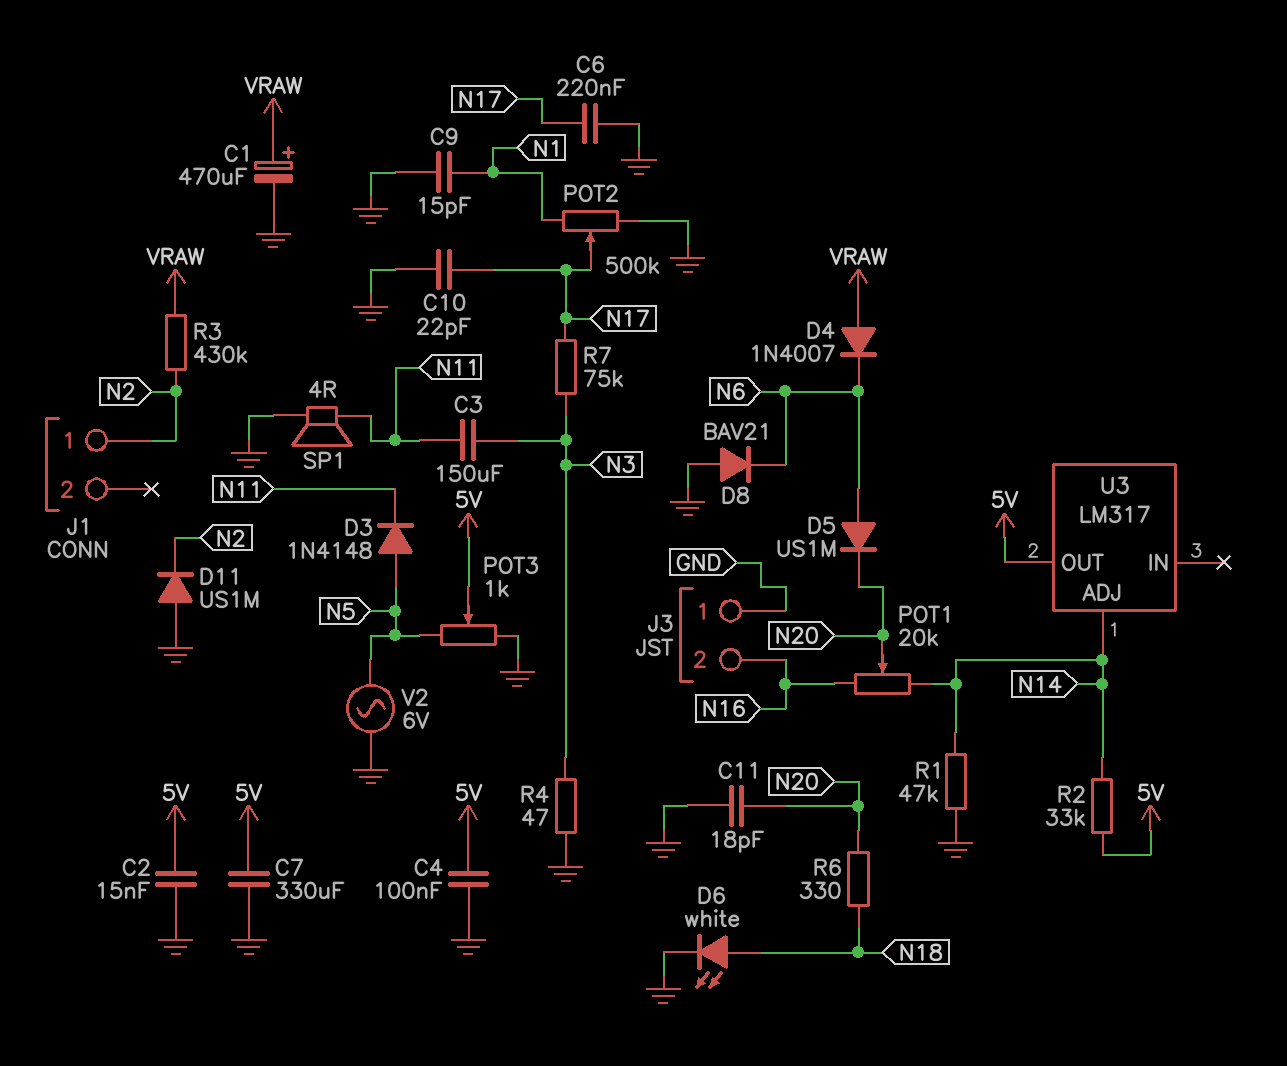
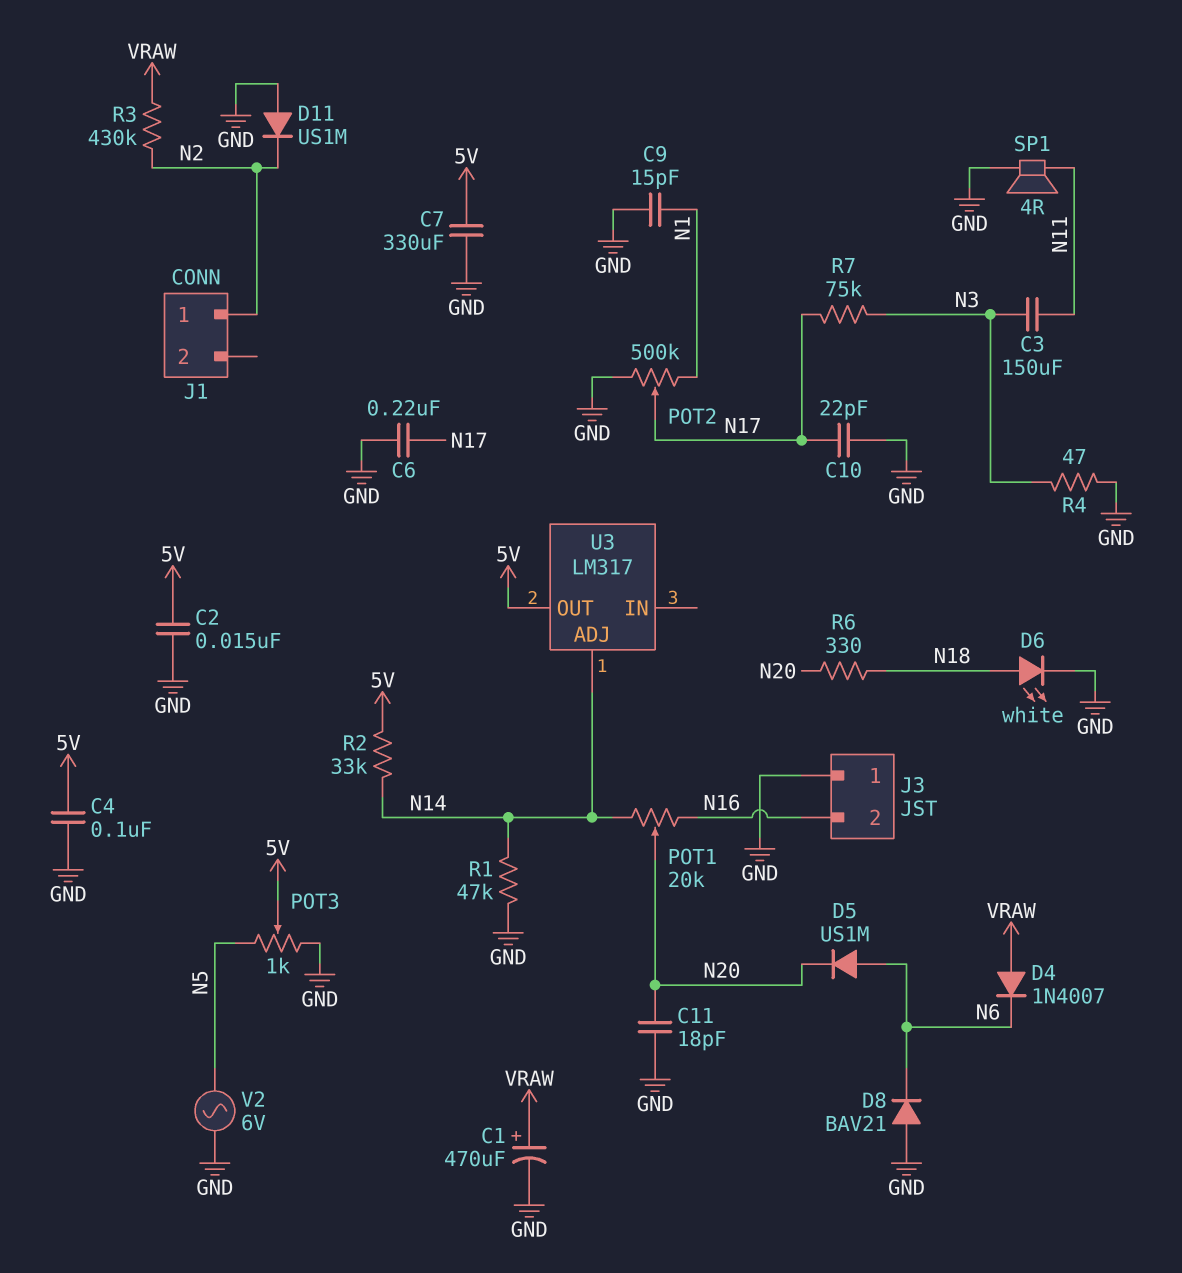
D3: diode 1N4148 (A N5, K N11) -> none

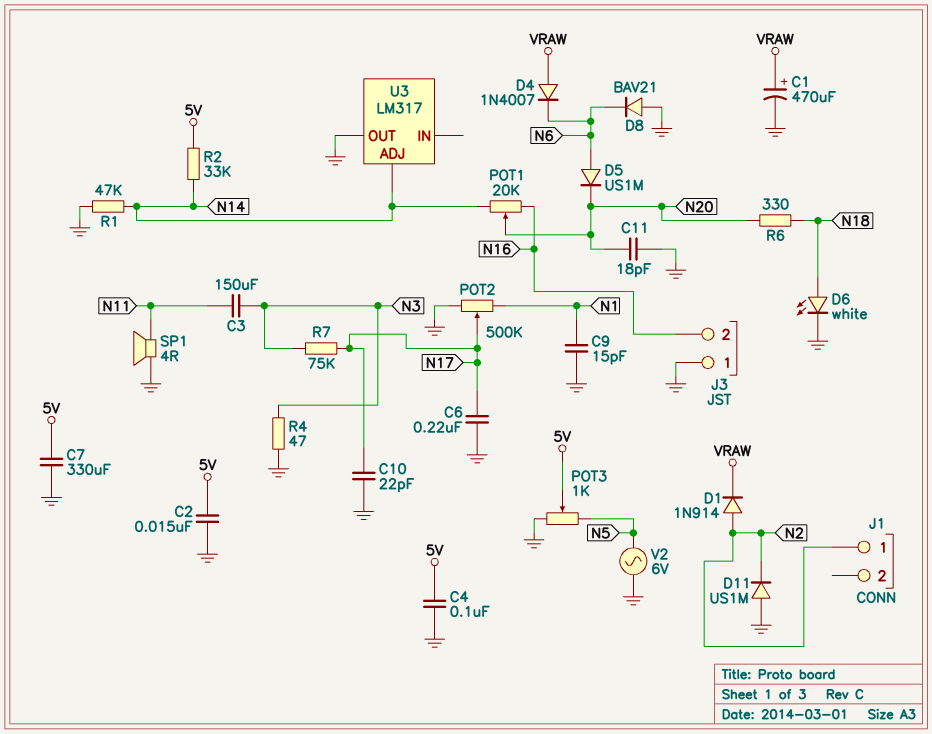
D1: none -> diode 1N914 (A N2, K VRAW)
R3: 430k (N2, VRAW) -> none
U3 pin OUT: 5V -> GND

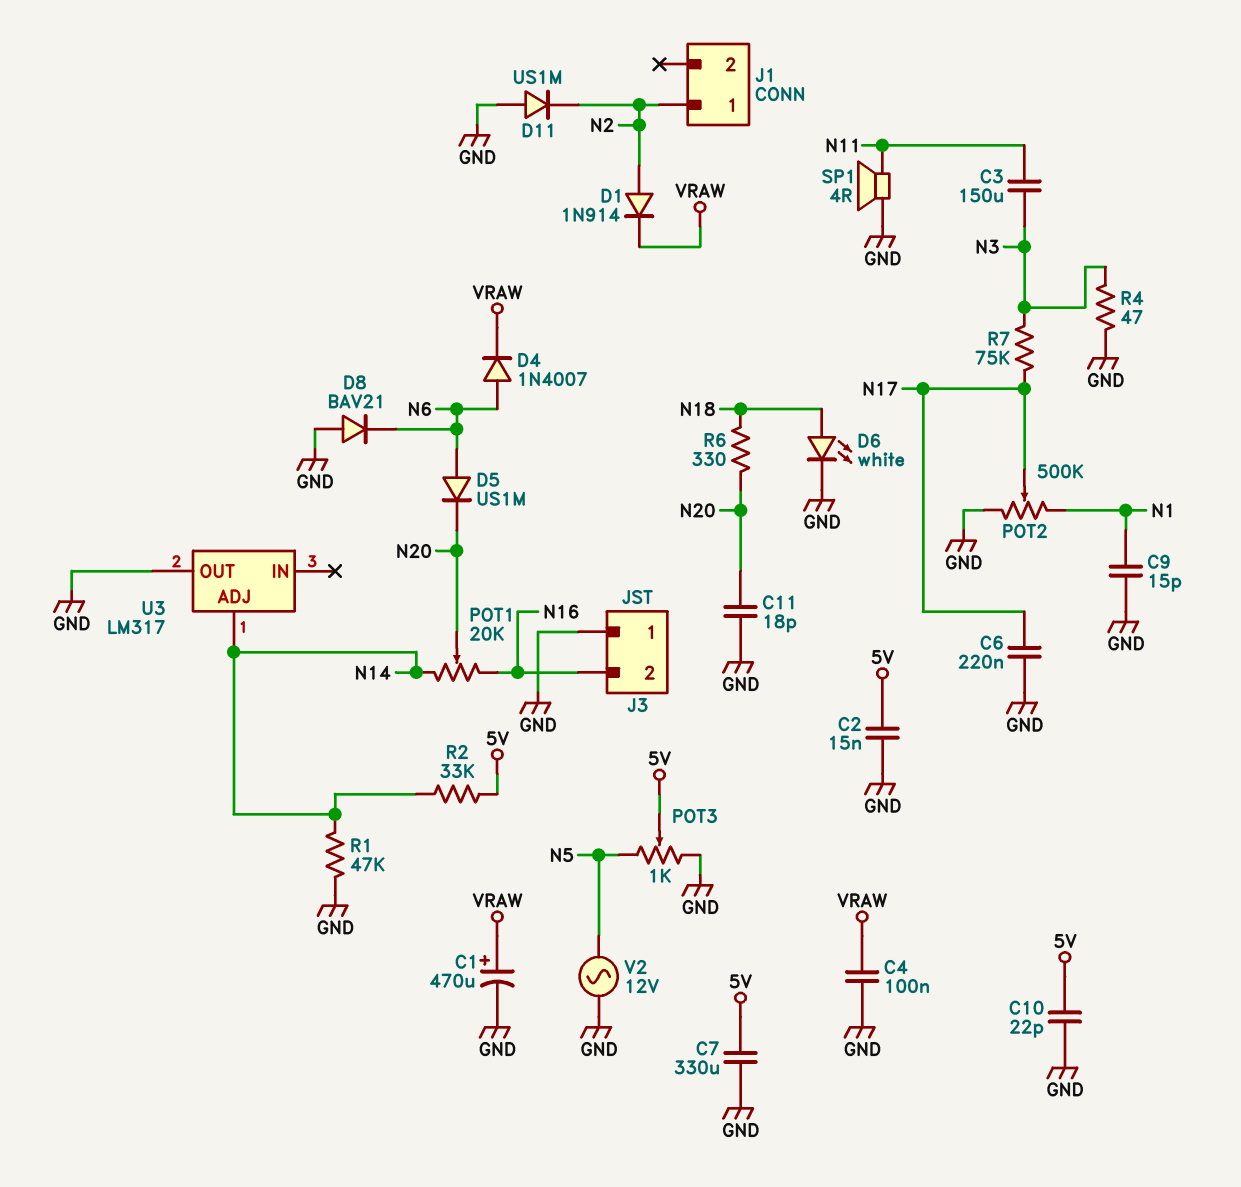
C4: 100nF (5V, GND) -> 100nF (GND, VRAW)
C10: 22pF (GND, N17) -> 22pF (5V, GND)
D4: diode 1N4007 (A VRAW, K N6) -> diode 1N4007 (A N6, K VRAW)
V2: AC 6V (GND, N5) -> AC 12V (GND, N5)

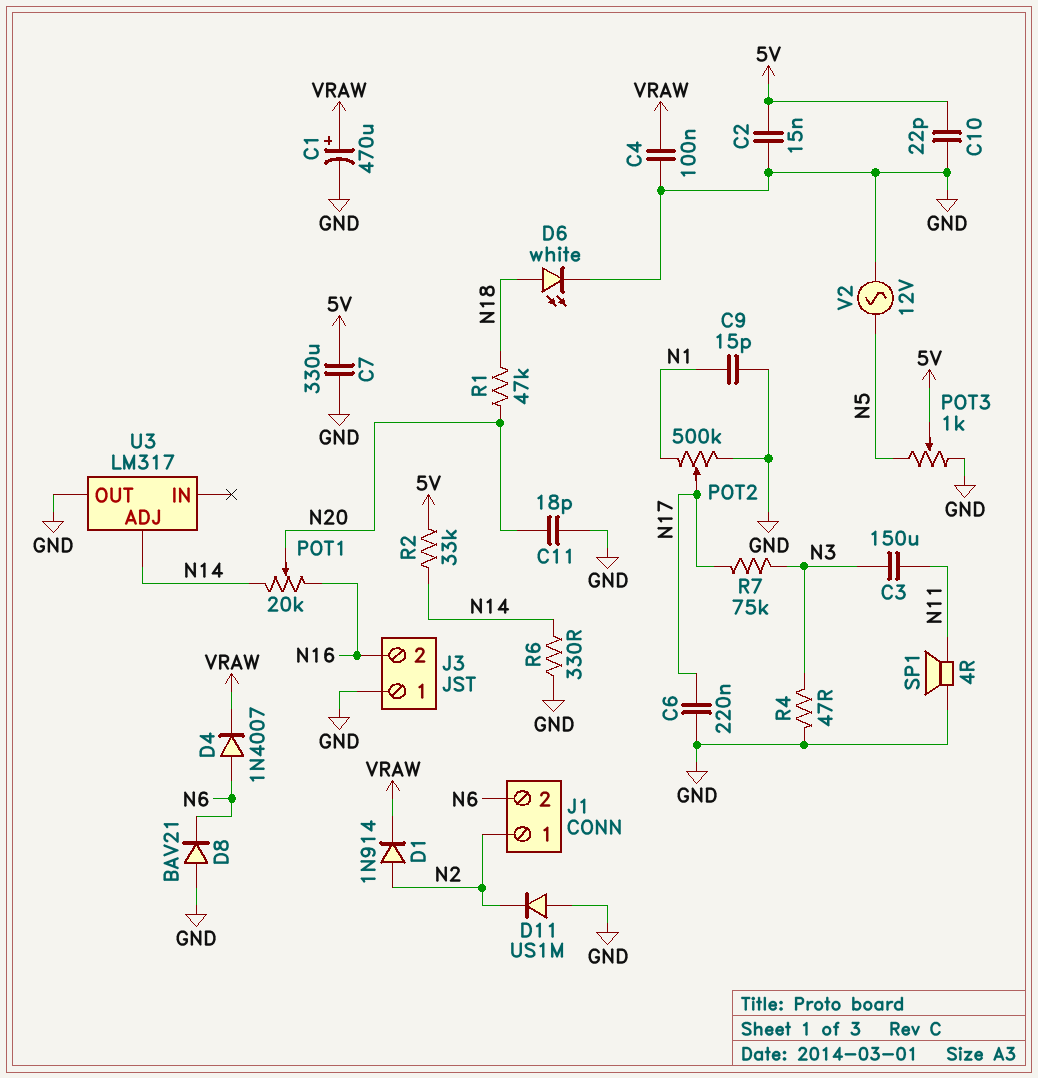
D5: diode US1M (A N6, K N20) -> none
J1 pin 2: none -> N6
R1: 47k (GND, N14) -> 47k (N18, N20)
R6: 330 (N18, N20) -> 330 (GND, N14)

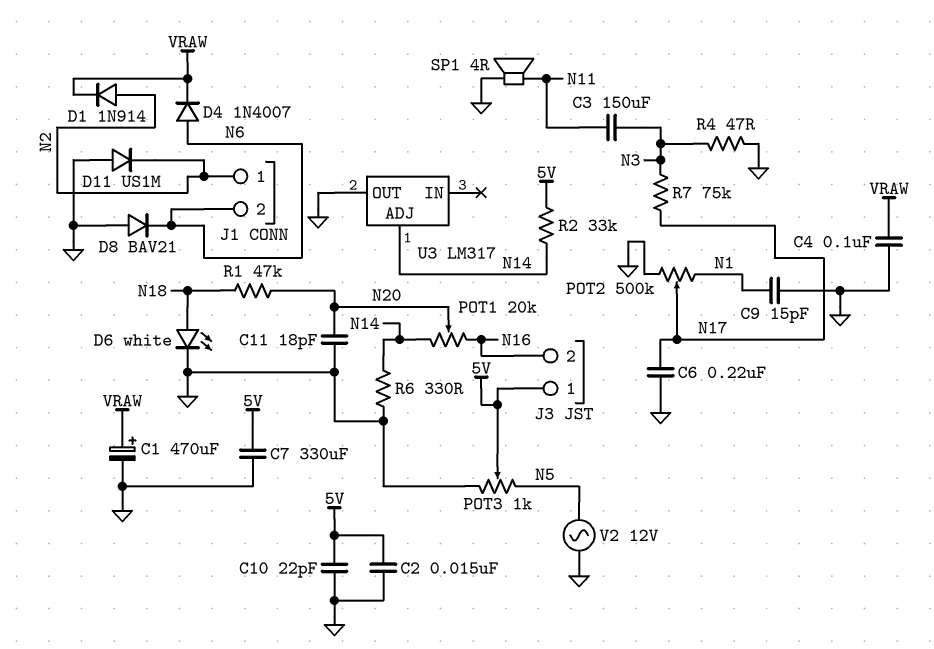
J3 pin 1: GND -> 5V

